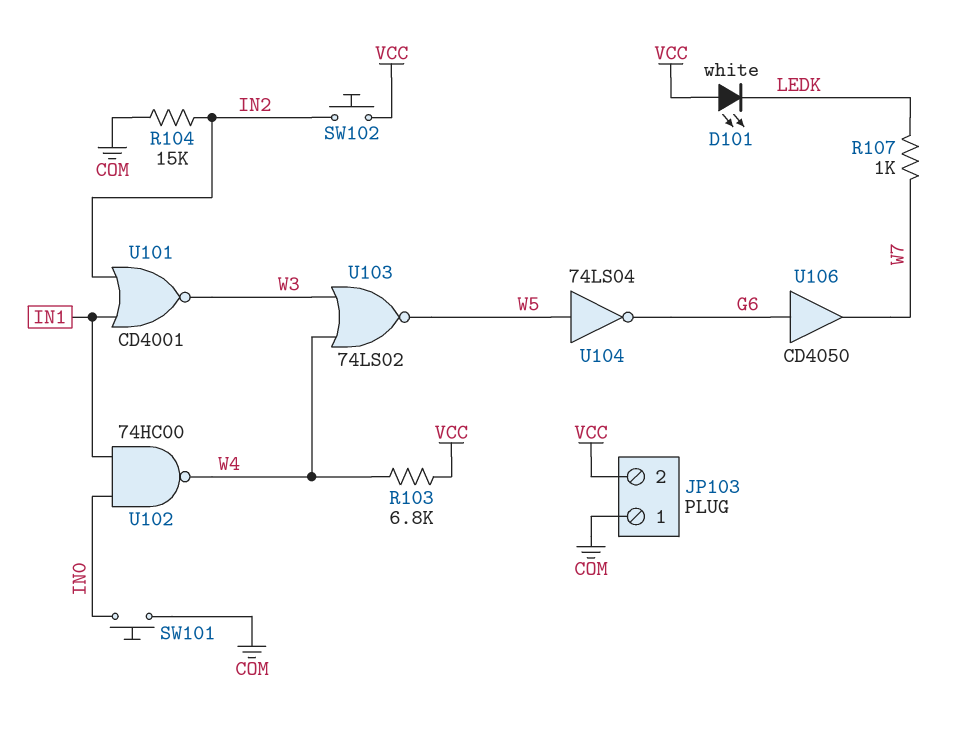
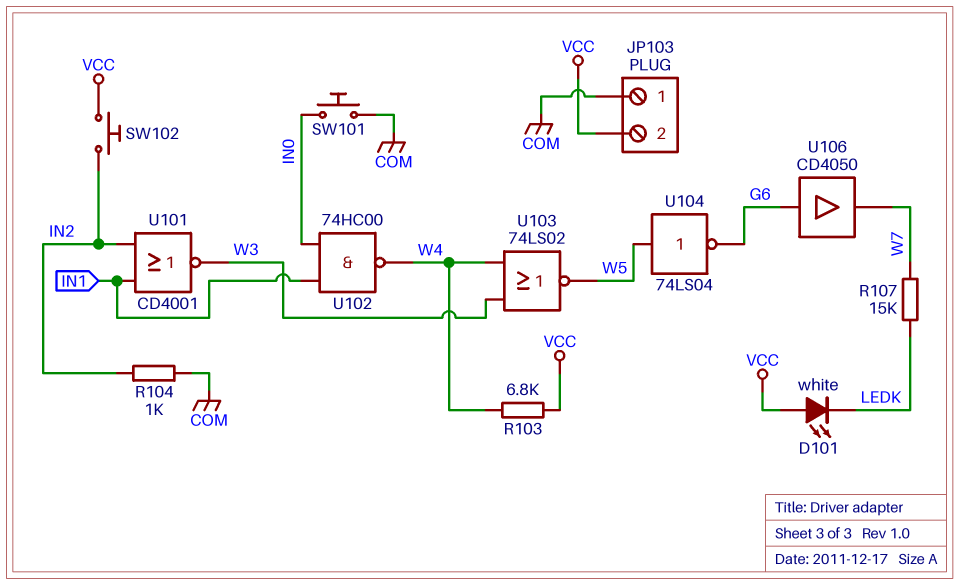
R104: 15k (COM, IN2) -> 1k (COM, IN2)
R107: 1k (LEDK, W7) -> 15k (LEDK, W7)

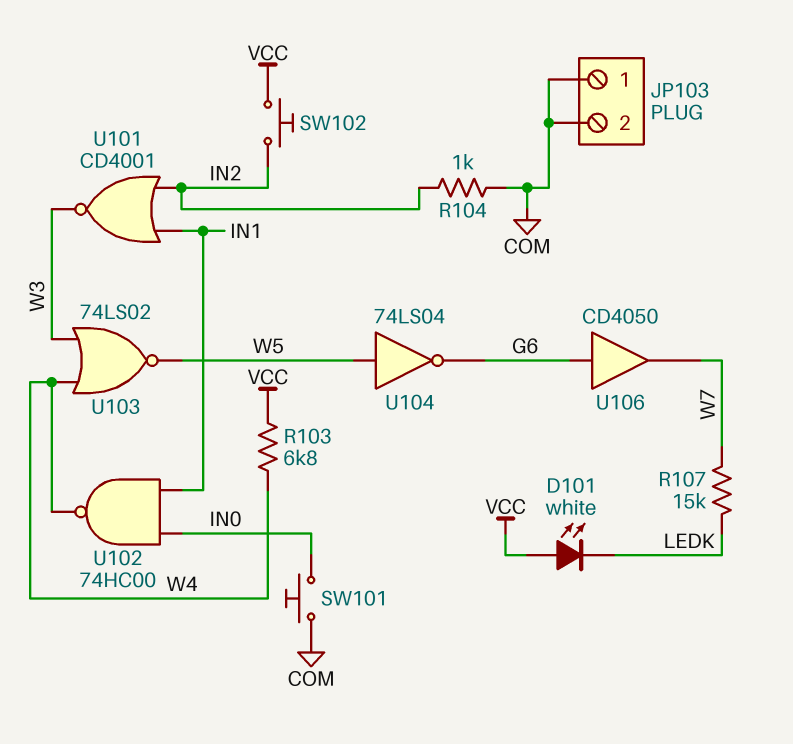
JP103 pin 2: VCC -> COM

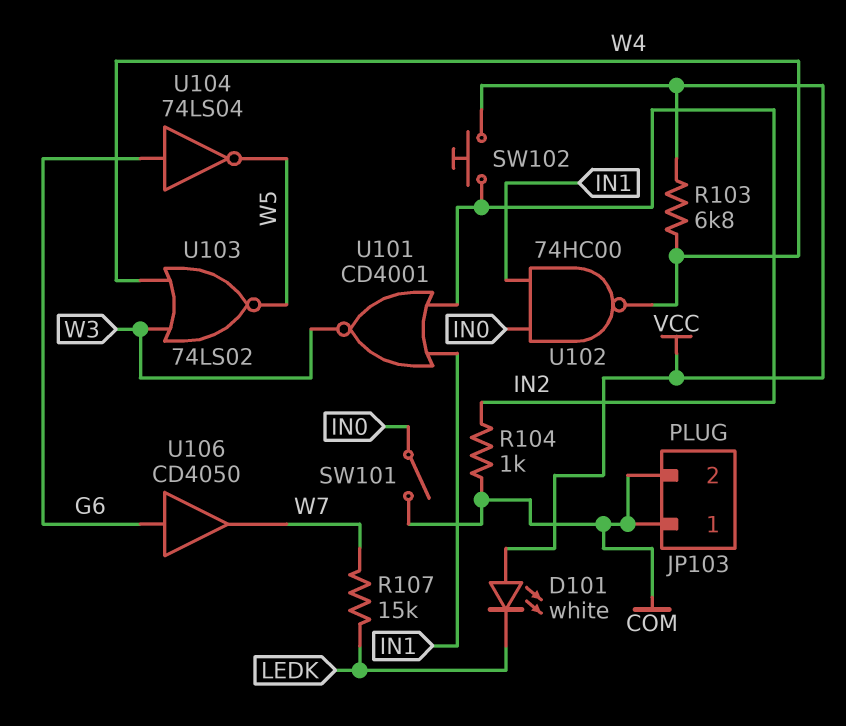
SW101: button (COM, IN0) -> switch (COM, IN0)
U104: NOT 74LS04 (in W5, out G6) -> NOT 74LS04 (in G6, out W5)

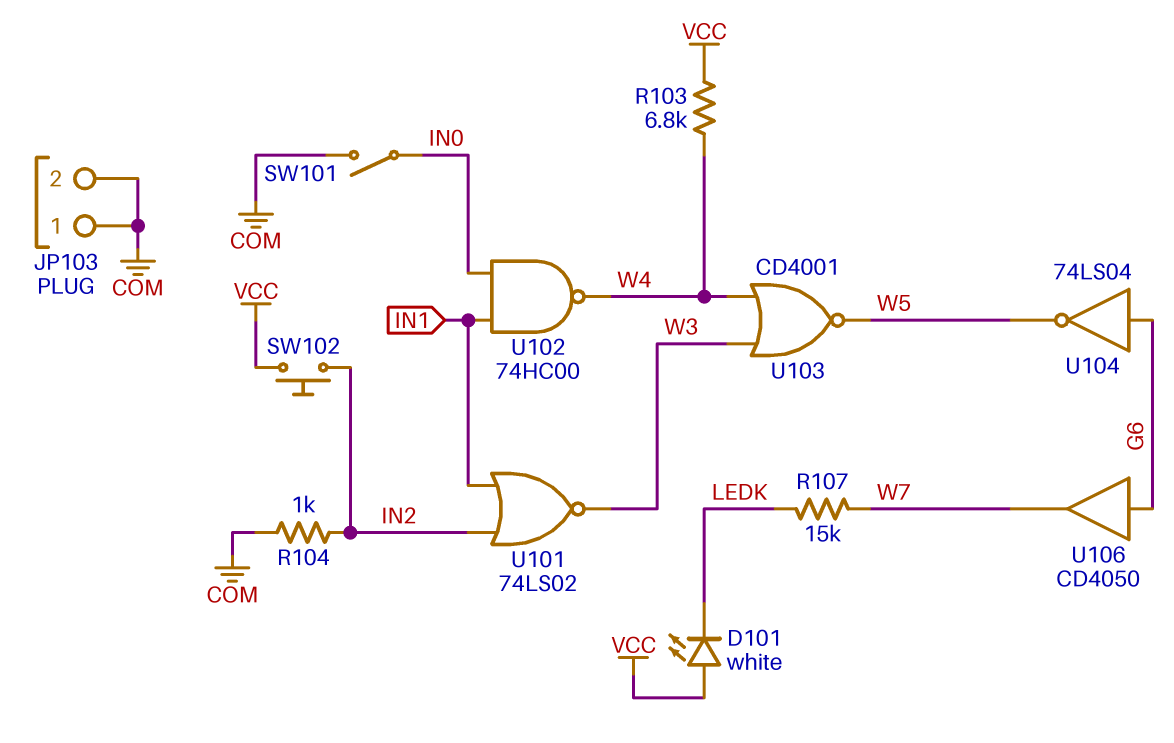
U101: NOR CD4001 (in IN1, in IN2, out W3) -> NOR 74LS02 (in IN1, in IN2, out W3)
U103: NOR 74LS02 (in W3, in W4, out W5) -> NOR CD4001 (in W3, in W4, out W5)

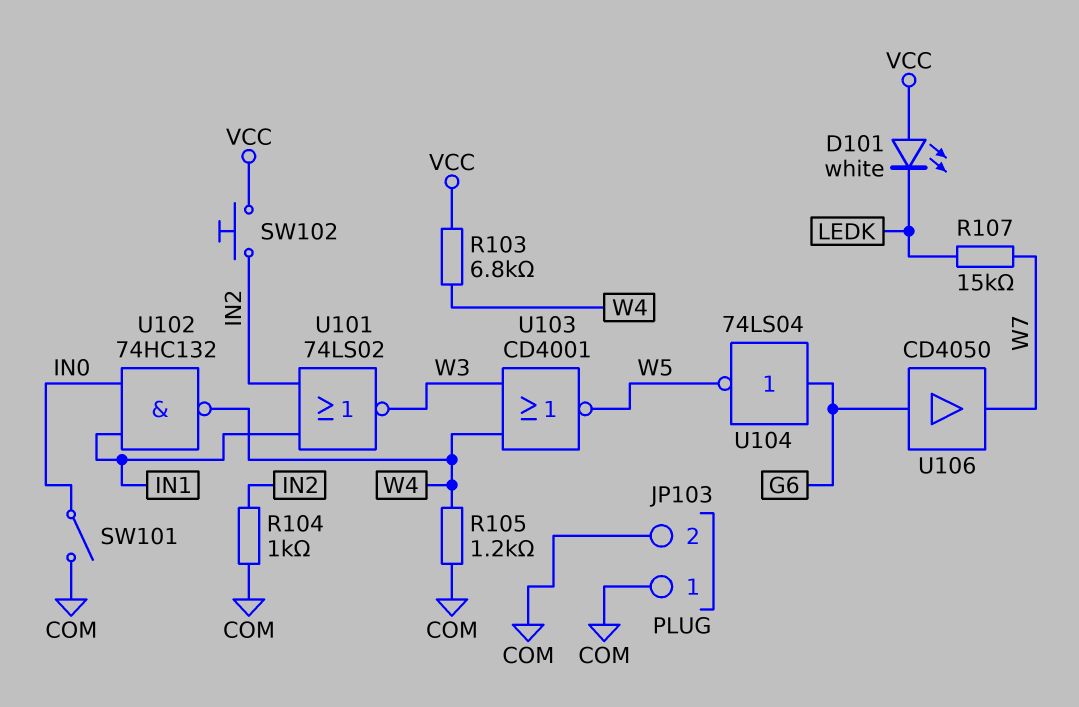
R105: none -> 1.2k (COM, W4)
U102: NAND 74HC00 (in IN0, in IN1, out W4) -> NAND 74HC132 (in IN0, in IN1, out W4)

